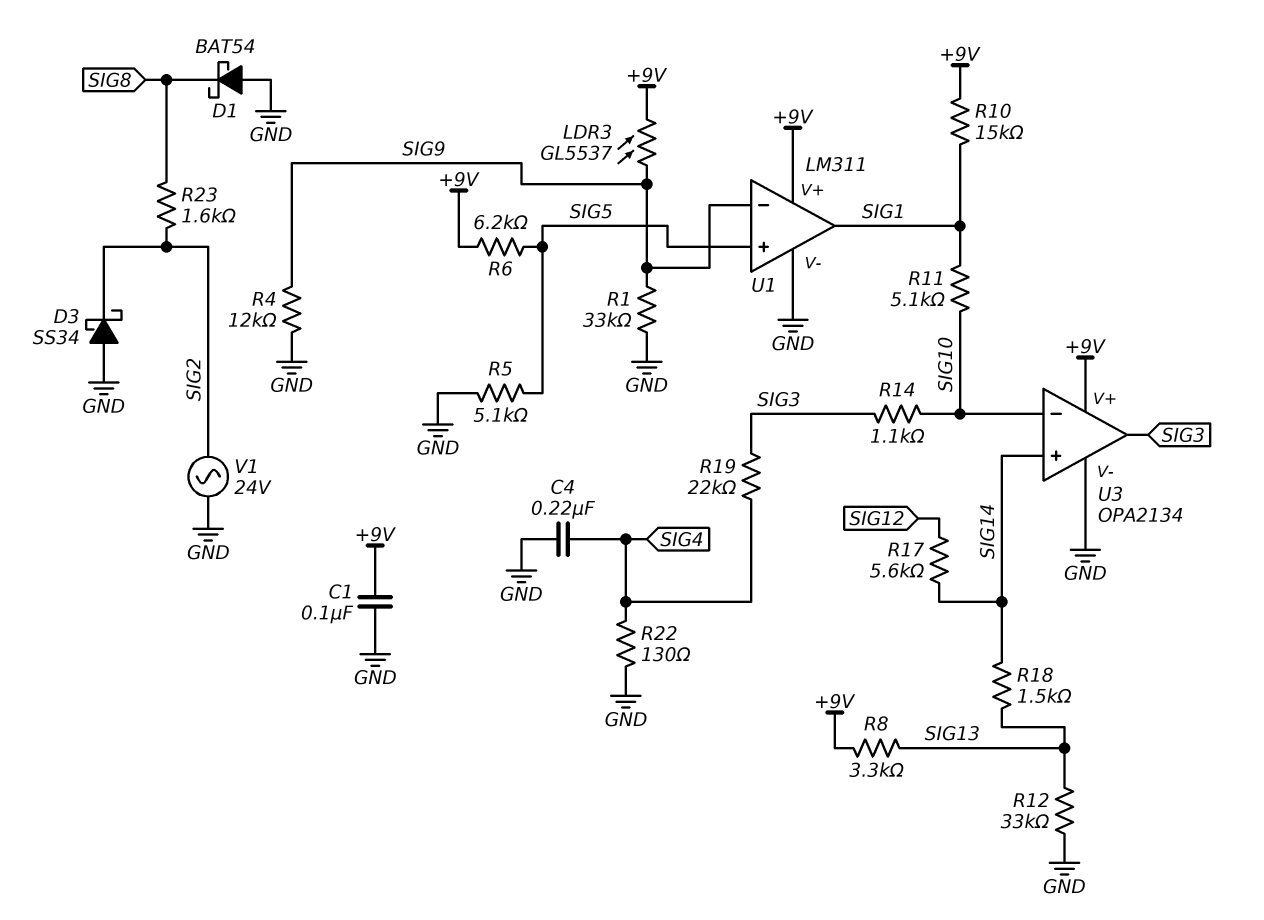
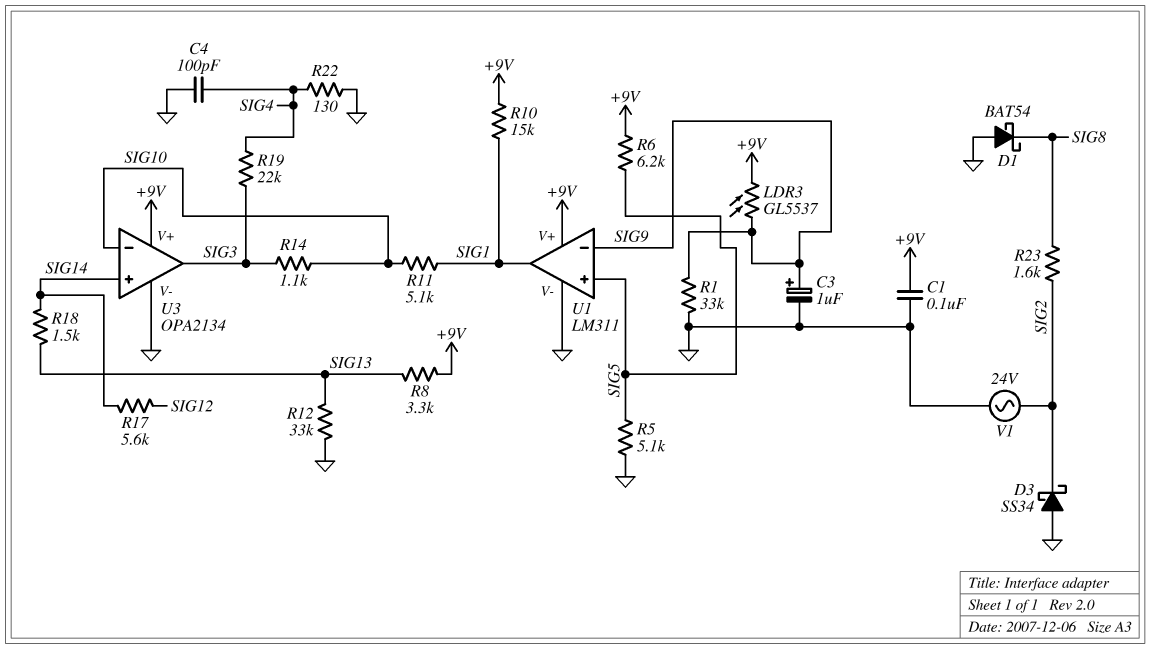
C3: none -> 1uF (plus SIG9, minus GND)
C4: 220nF (GND, SIG4) -> 100pF (GND, SIG4)
R4: 12k (GND, SIG9) -> none

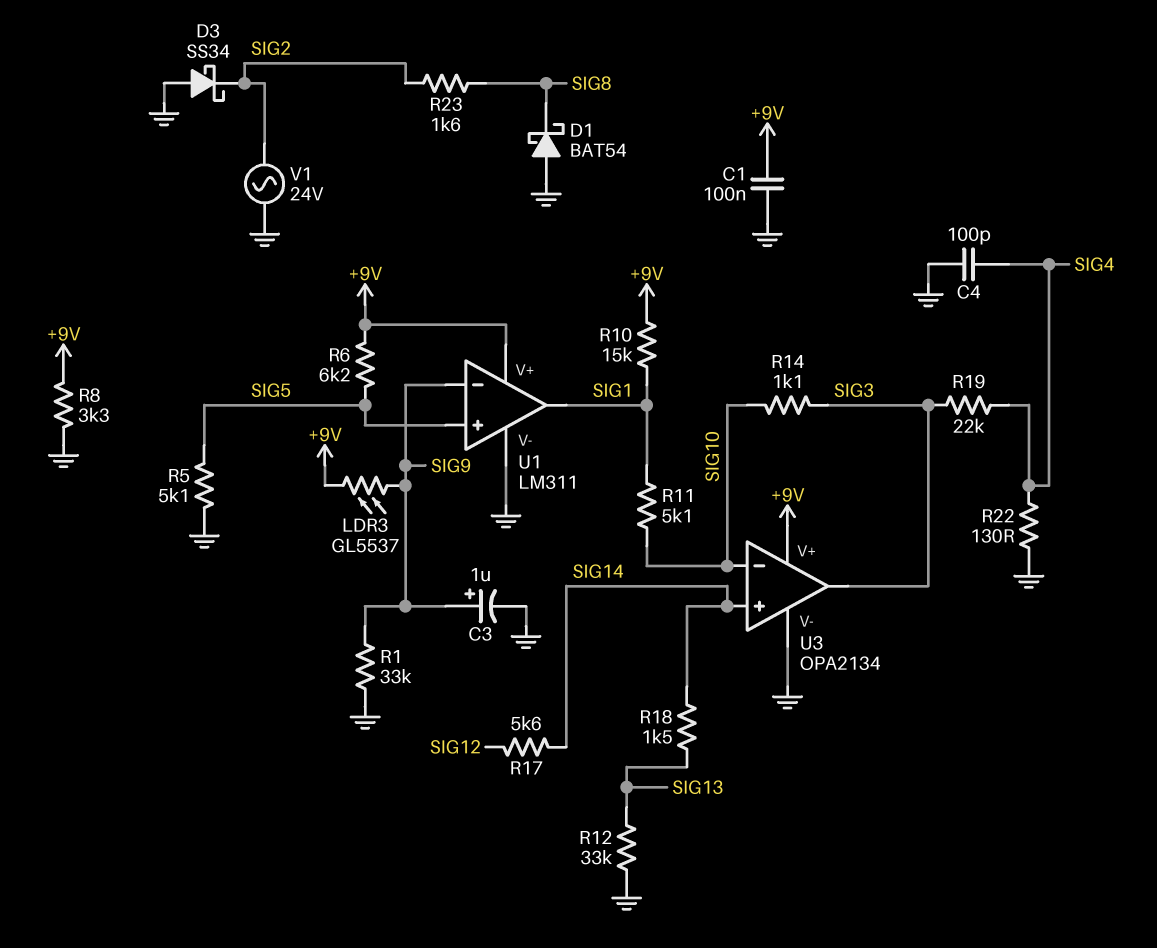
R8: 3.3k (+9V, SIG13) -> 3.3k (+9V, GND)

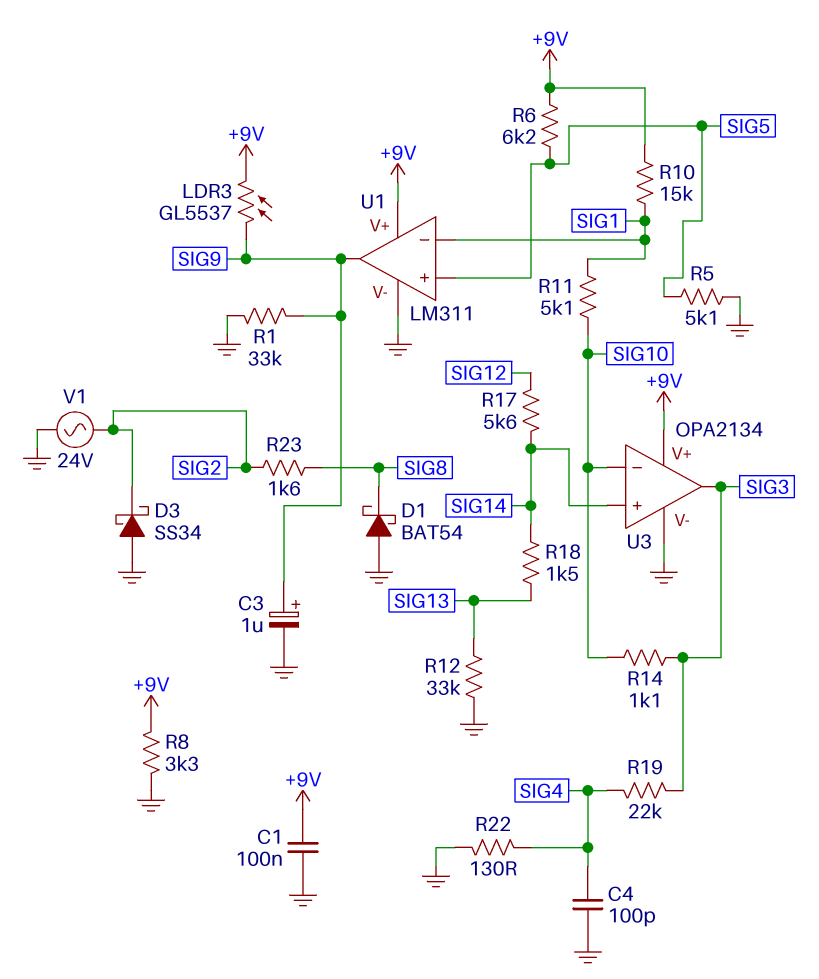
U1 pin in-: SIG9 -> SIG1
U1 pin out: SIG1 -> SIG9

